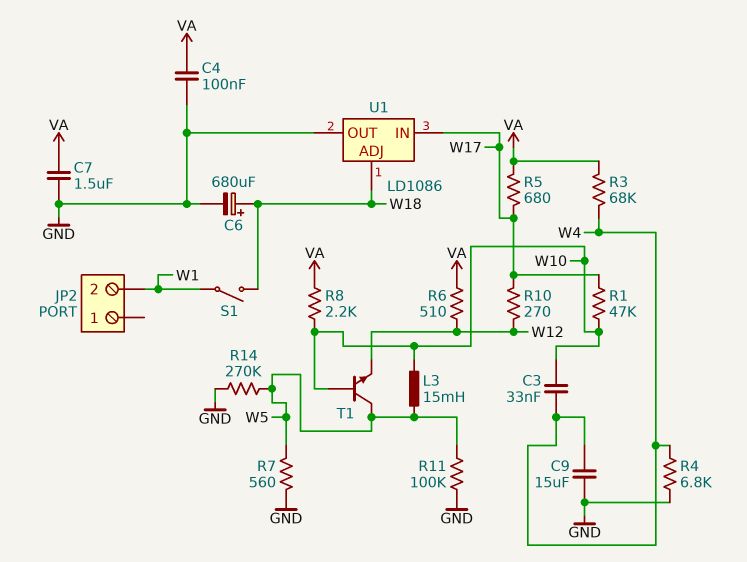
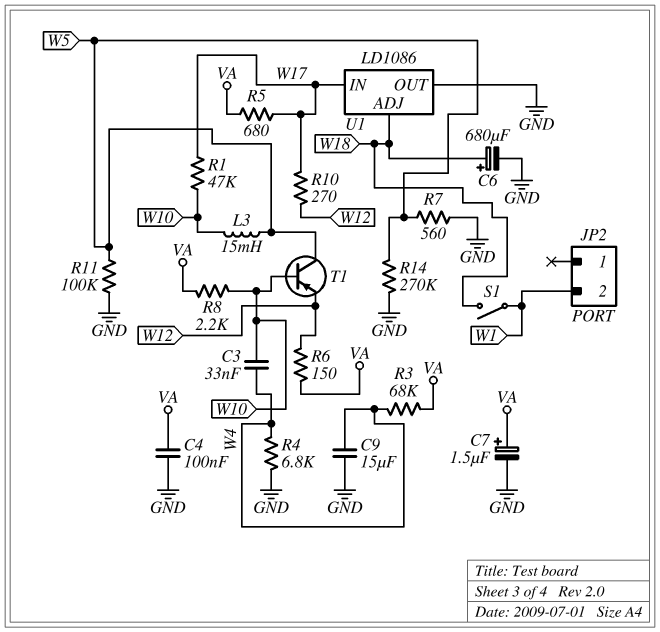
C7: 1.5uF (GND, VA) -> 1.5uF (plus VA, minus GND)
R6: 510 (VA, W12) -> 150 (VA, W12)
T1: NPN (B W10, C W5, E W12) -> PNP (B W10, C W5, E W12)

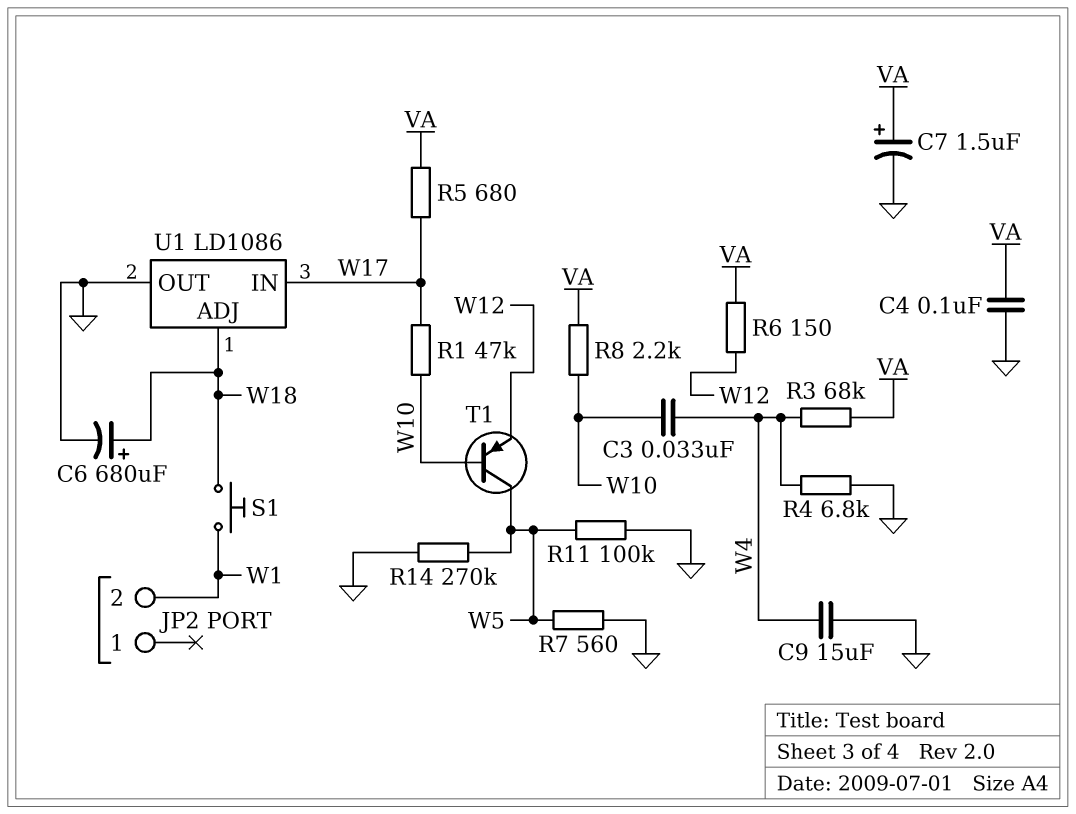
L3: 15mH (W5, W10) -> none
R10: 270 (W12, W17) -> none
S1: switch (W1, W18) -> button (W1, W18)

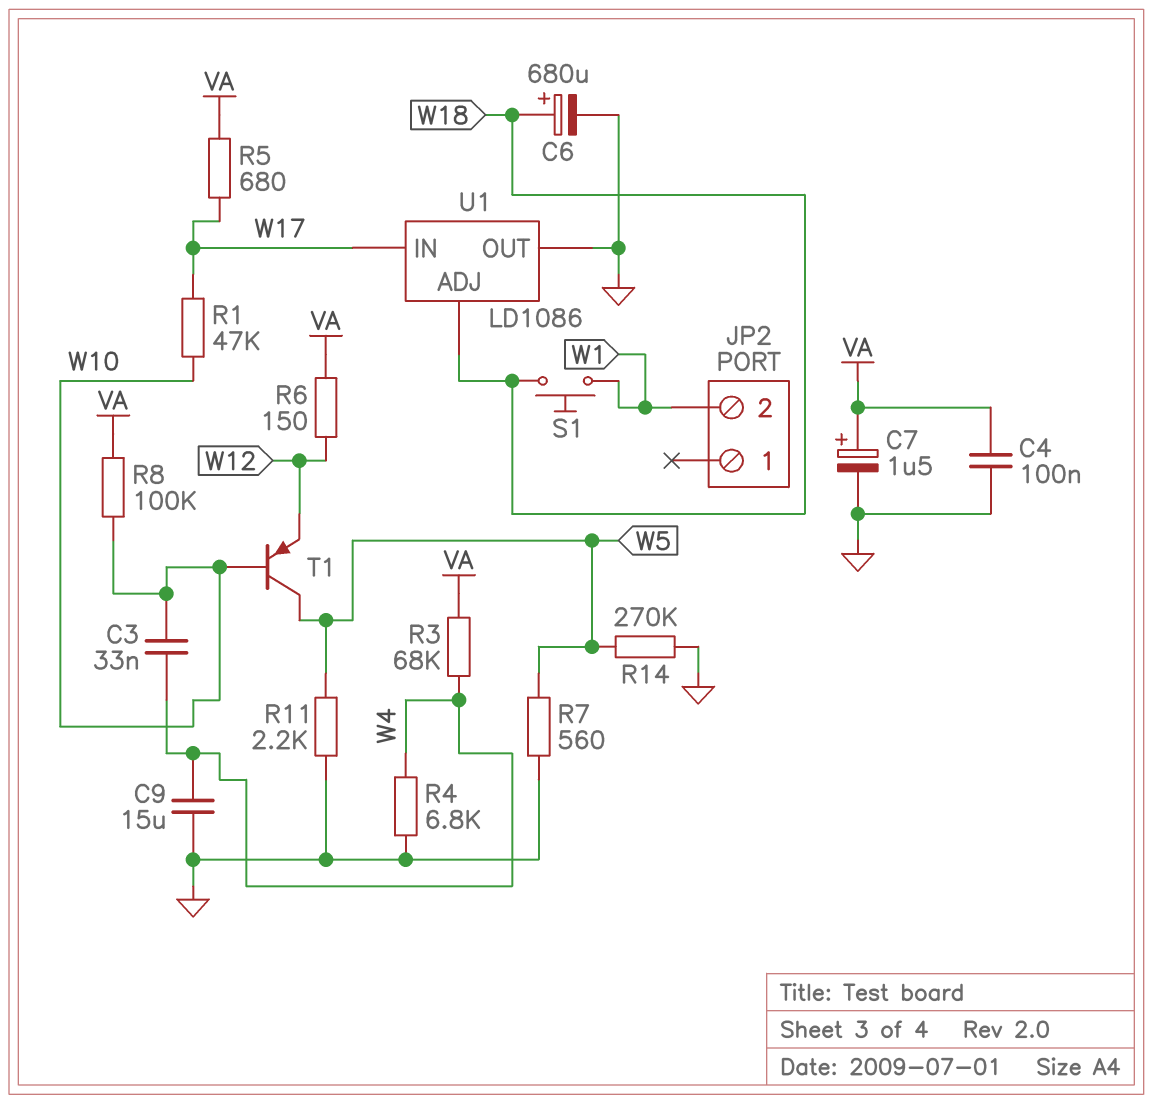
R8: 2.2k (VA, W10) -> 100k (VA, W10)
R11: 100k (GND, W5) -> 2.2k (GND, W5)

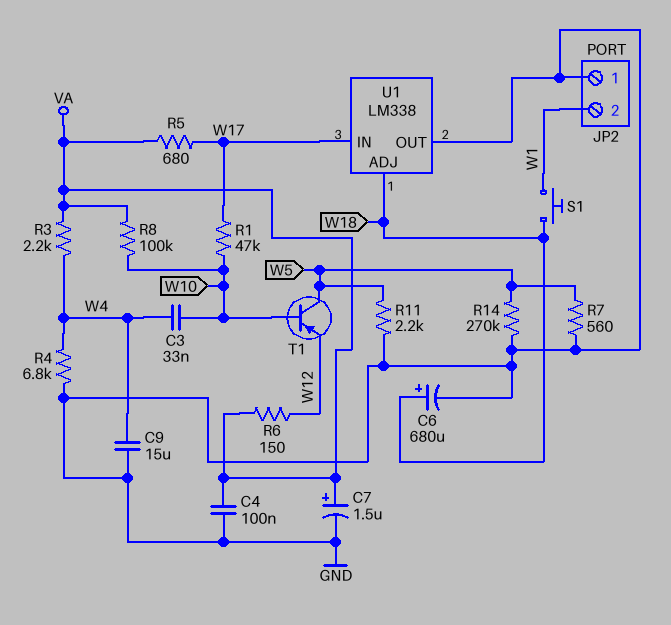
JP2 pin 1: none -> GND
R3: 68k (VA, W4) -> 2.2k (VA, W4)
U1: LD1086 -> LM338

